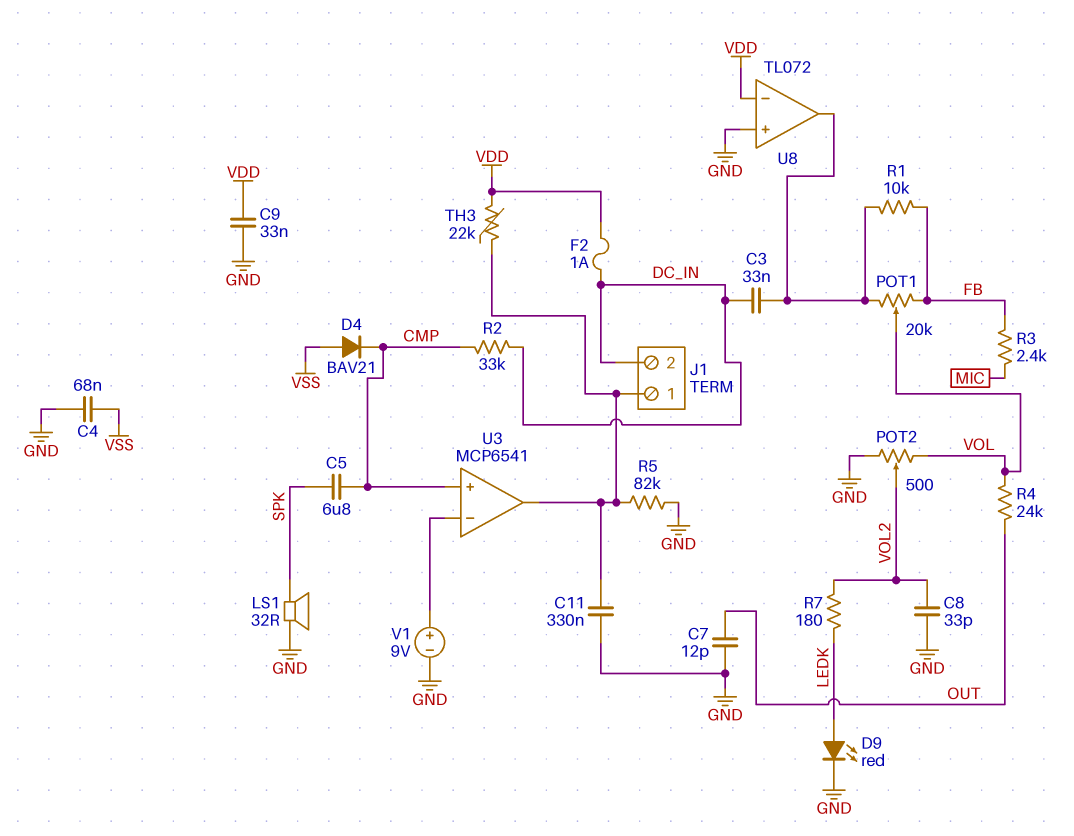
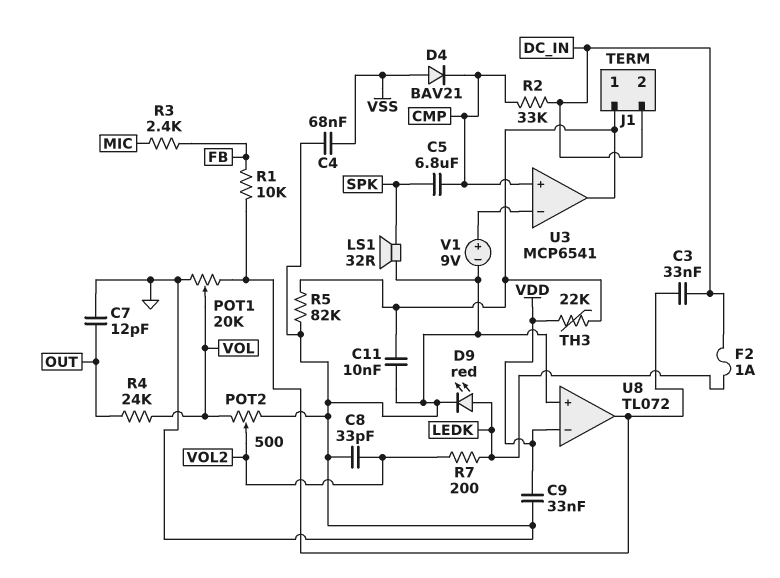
C11: 330nF (GND, J1/1) -> 10nF (GND, J1/1)
F2: 1A (DC_IN, VDD) -> 1A (DC_IN, LEDK)
POT1: 20k (FB, U8/out, wiper VOL) -> 20k (GND, U8/out, wiper VOL)
R7: 180 (LEDK, VOL2) -> 200 (LEDK, VOL2)

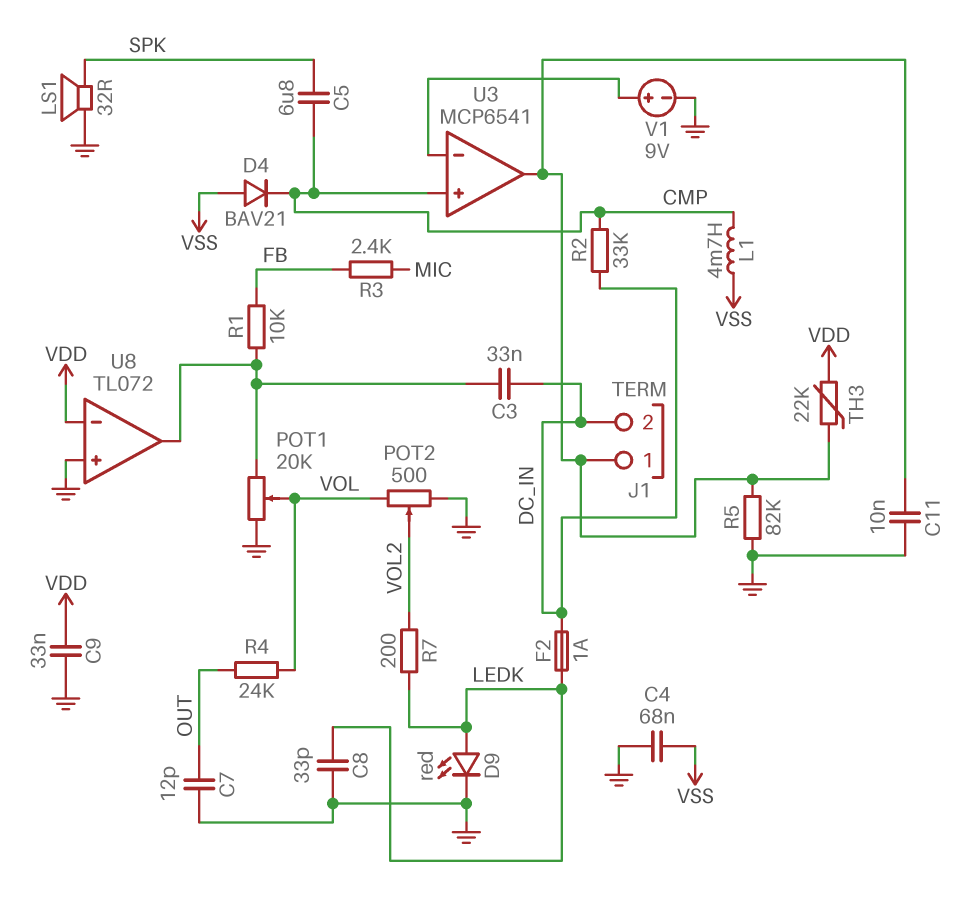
C8: 33pF (GND, VOL2) -> 33pF (GND, LEDK)
L1: none -> 4.7mH (CMP, VSS)

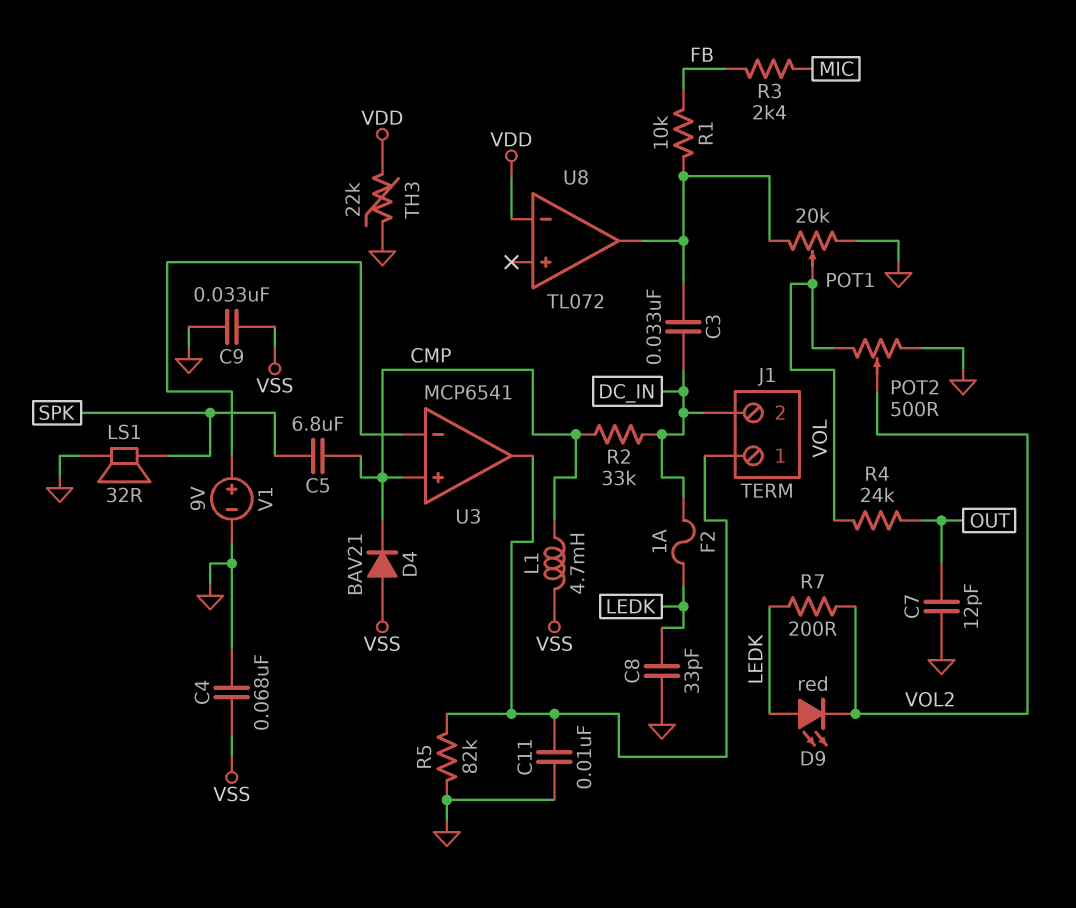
C9: 33nF (GND, VDD) -> 33nF (GND, VSS)
D9: LED red (A LEDK, K GND) -> LED red (A LEDK, K VOL2)
TH3: 22k (J1/1, VDD) -> 22k (GND, VDD)
U8 pin in+: GND -> none

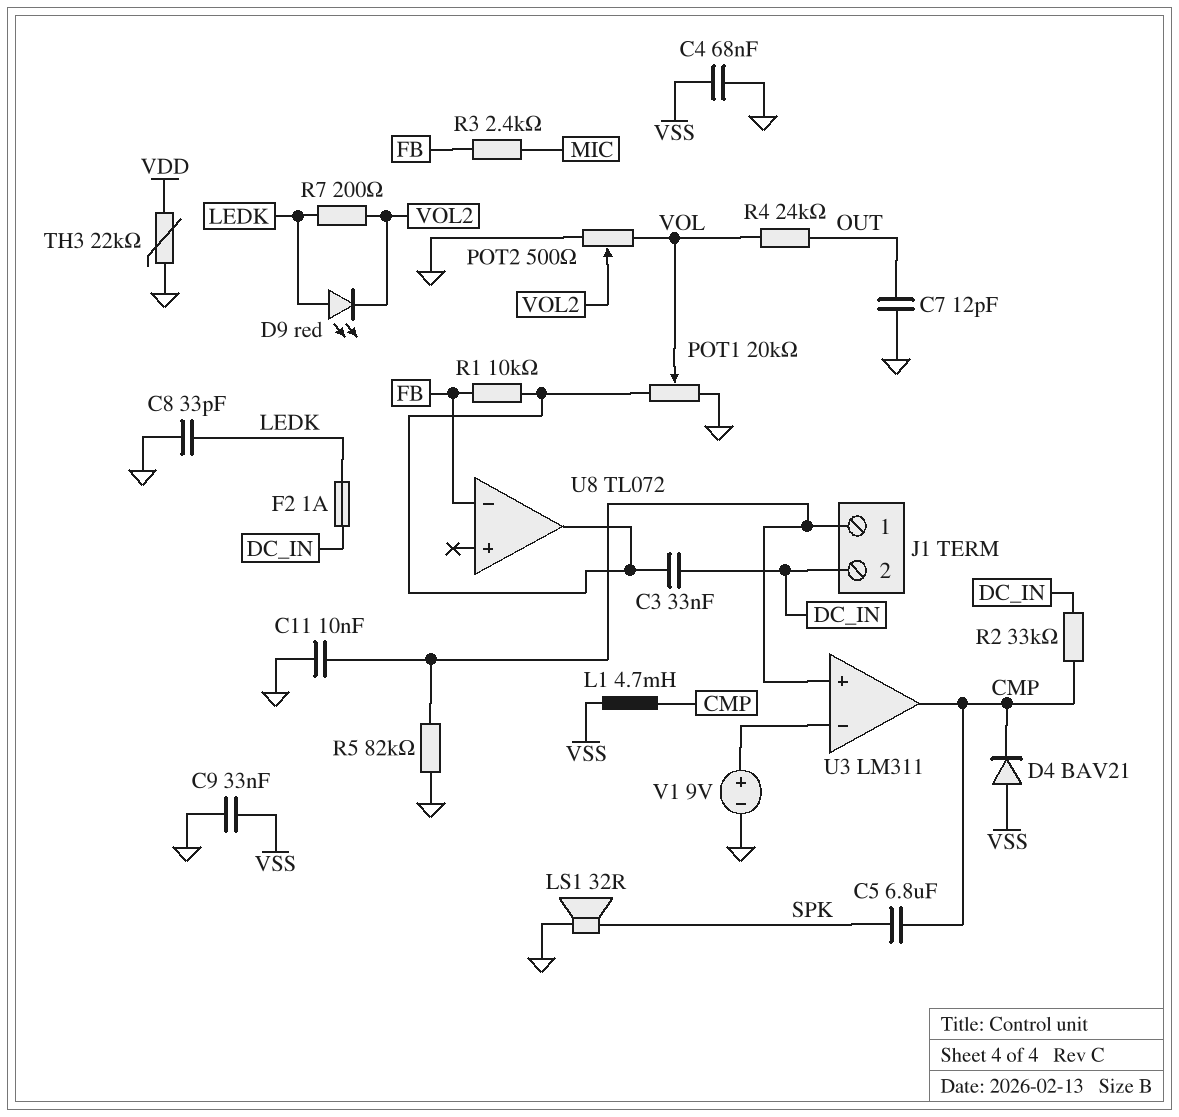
U3: MCP6541 -> LM311
U3 pin in+: CMP -> J1/1
U3 pin out: J1/1 -> CMP
U8 pin in-: VDD -> FB

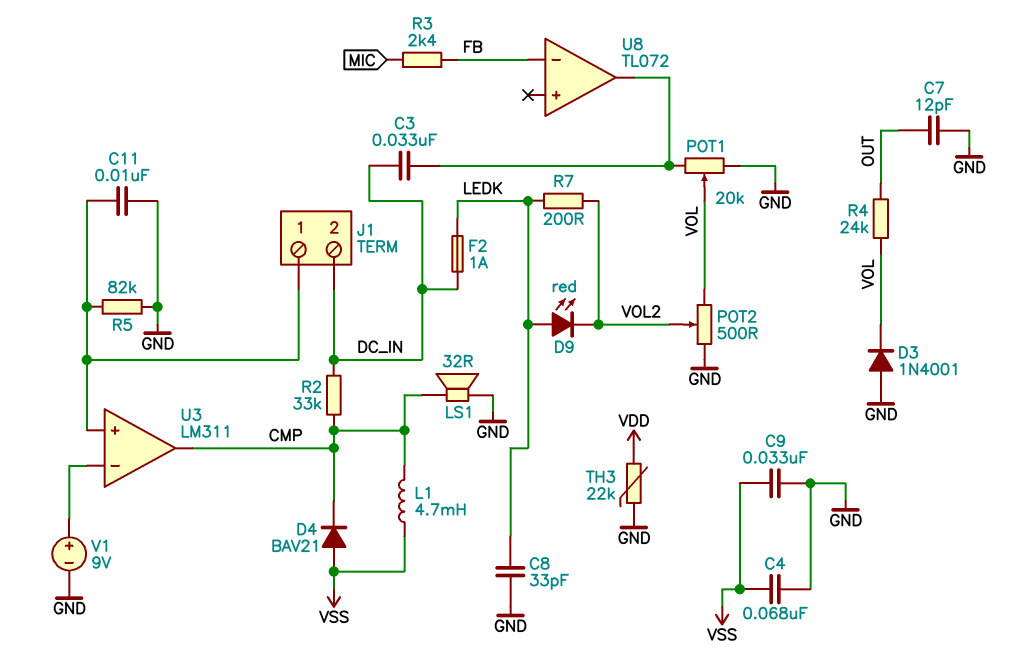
C5: 6.8uF (CMP, SPK) -> none
D3: none -> diode 1N4001 (A GND, K VOL)
LS1: speaker 32R (GND, SPK) -> speaker 32R (CMP, GND)
R1: 10k (FB, U8/out) -> none

